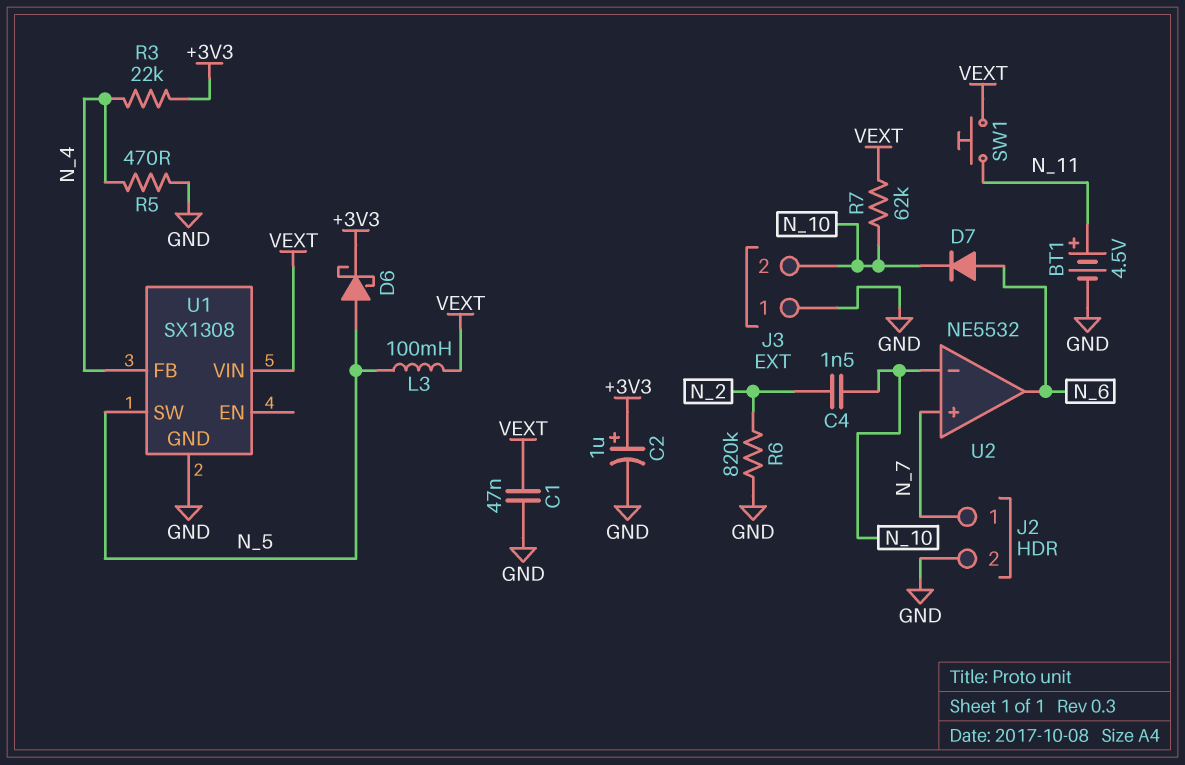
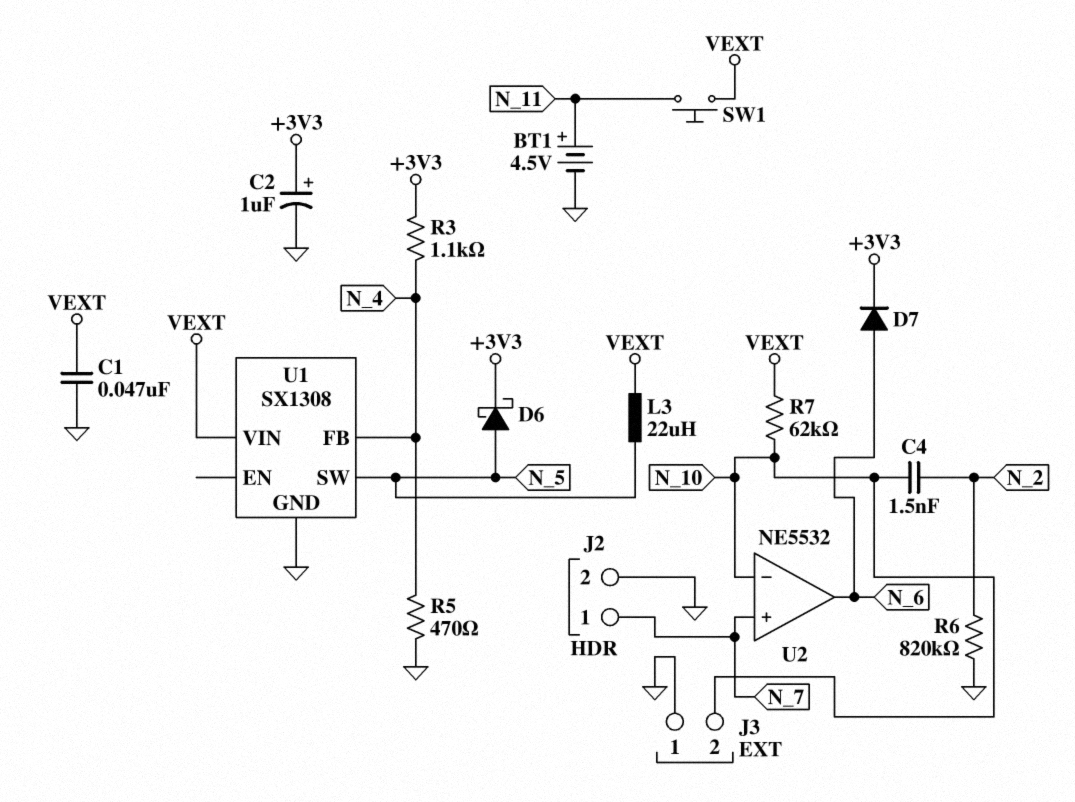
D7: diode (A N_6, K N_10) -> diode (A N_6, K +3V3)
L3: 100mH (N_5, VEXT) -> 22uH (N_5, VEXT)
R3: 22k (+3V3, N_4) -> 1.1k (+3V3, N_4)

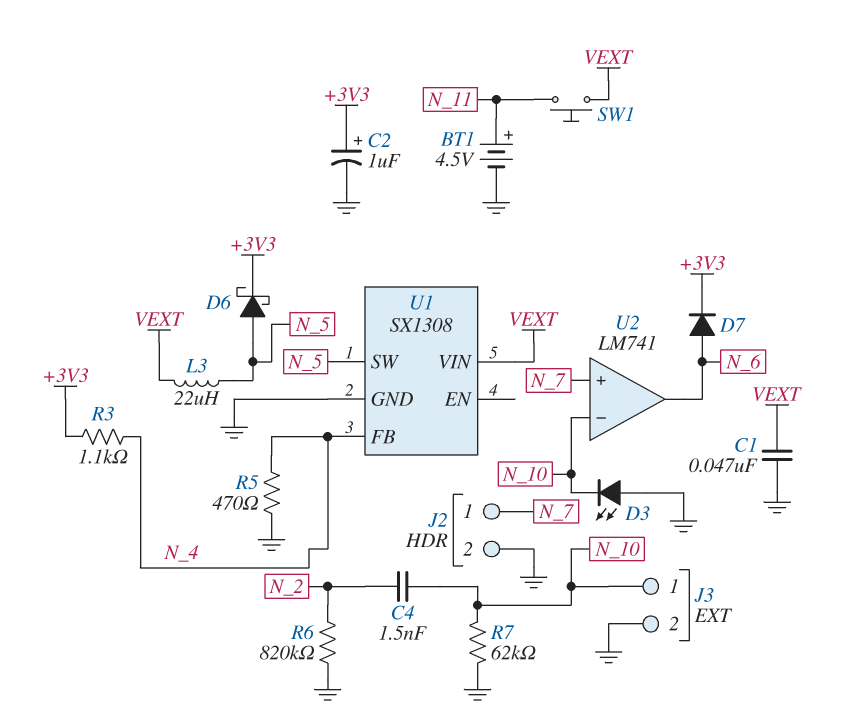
D3: none -> LED (A GND, K N_10)
J3 pin 1: GND -> N_10
J3 pin 2: N_10 -> GND
R7: 62k (N_10, VEXT) -> 62k (GND, N_10)
U2: NE5532 -> LM741

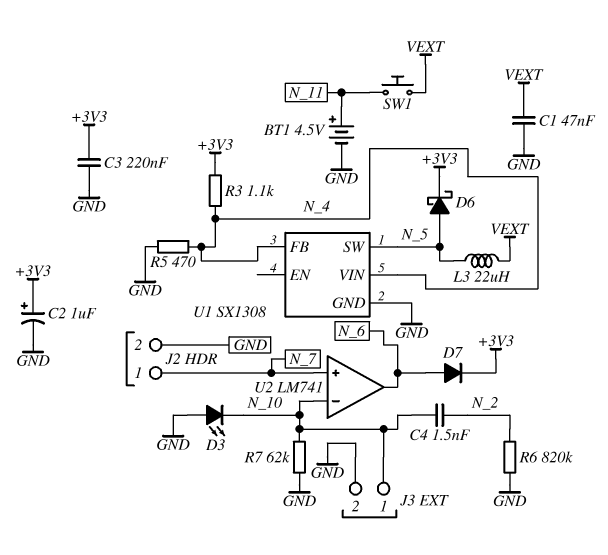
C3: none -> 220nF (+3V3, GND)
U1 pin VIN: VEXT -> N_4

